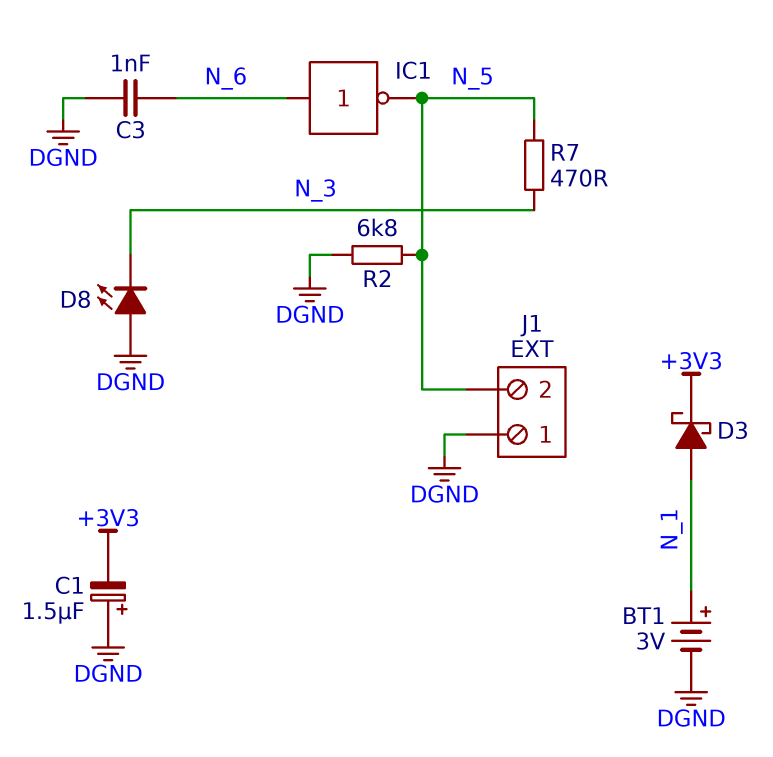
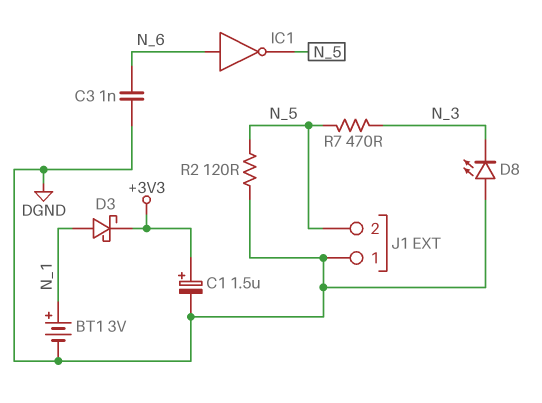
C1: 1.5uF (plus DGND, minus +3V3) -> 1.5uF (plus +3V3, minus DGND)
R2: 6.8k (DGND, N_5) -> 120 (DGND, N_5)

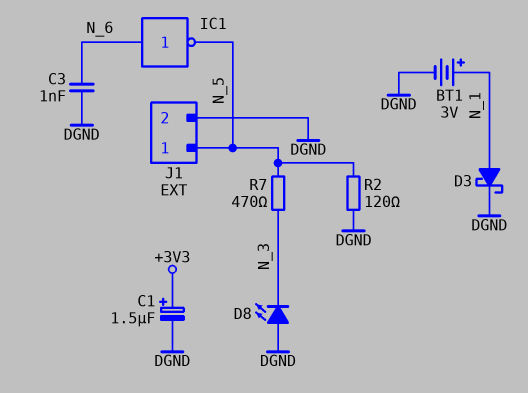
D3: schottky (A N_1, K +3V3) -> schottky (A N_1, K DGND)
J1 pin 1: DGND -> N_5
J1 pin 2: N_5 -> DGND

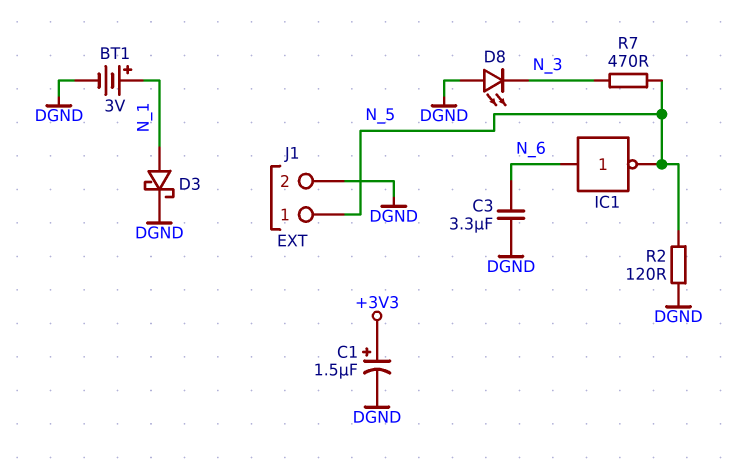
C3: 1nF (DGND, N_6) -> 3.3uF (DGND, N_6)

